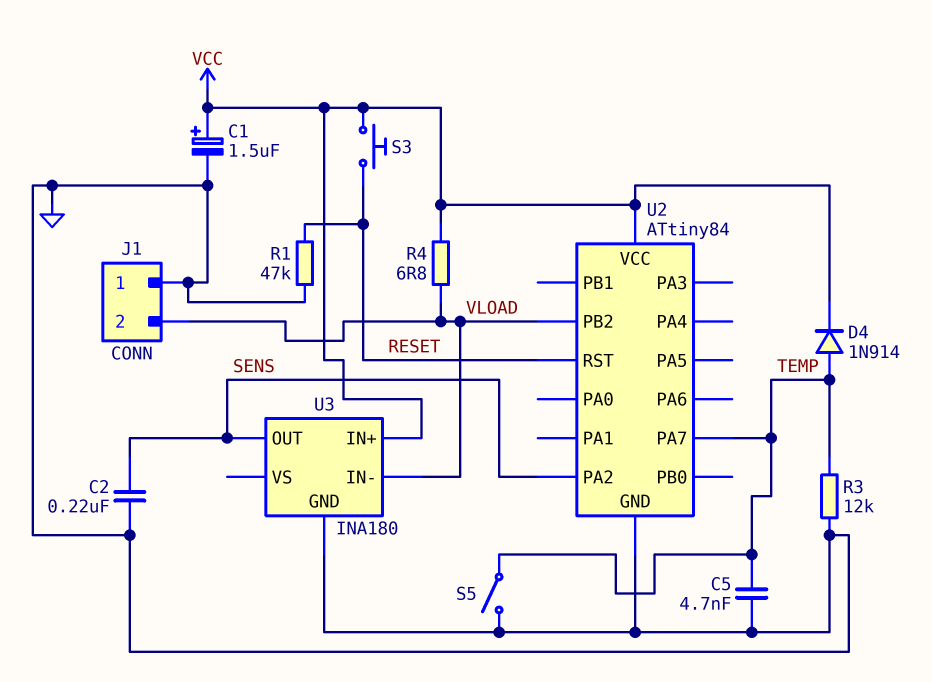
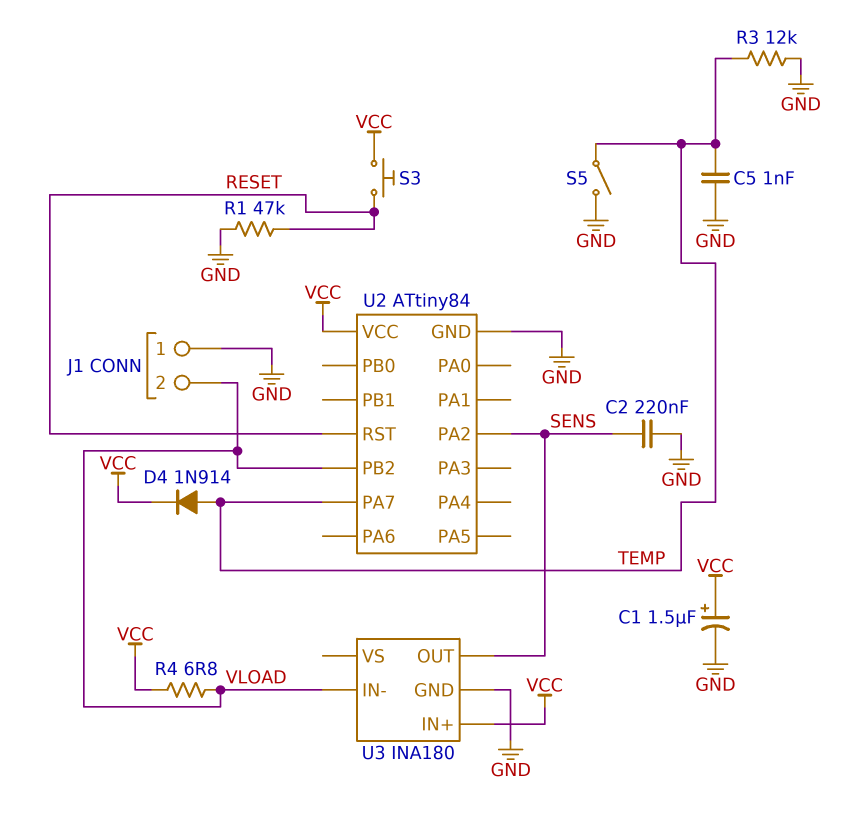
C5: 4.7nF (GND, TEMP) -> 1nF (GND, TEMP)

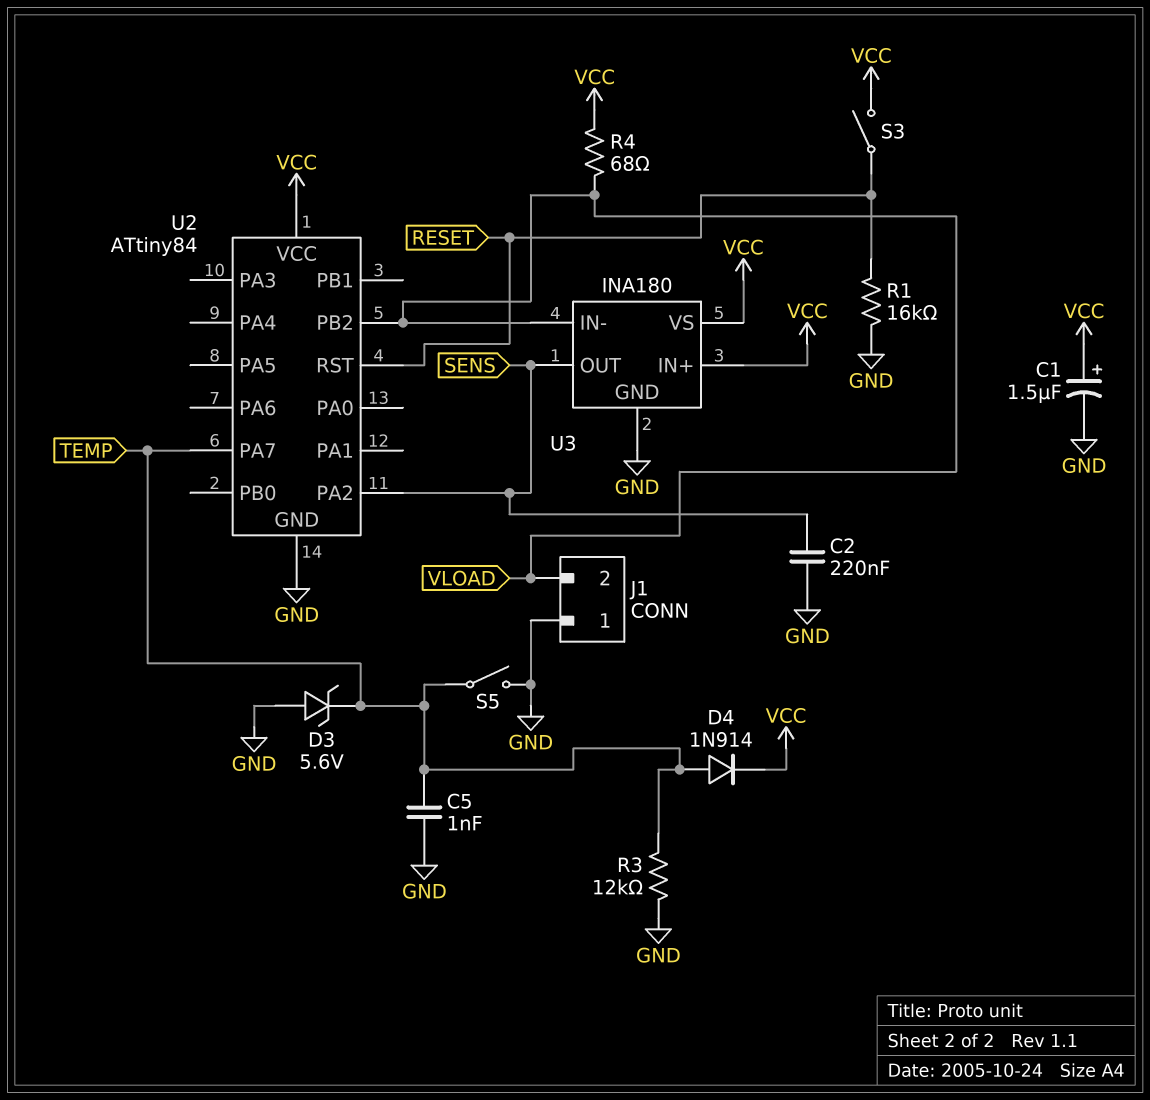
D3: none -> zener 5.6V (A GND, K TEMP)
R1: 47k (GND, RESET) -> 16k (GND, RESET)
R4: 6.8 (VCC, VLOAD) -> 68 (VCC, VLOAD)
S3: button (RESET, VCC) -> switch (RESET, VCC)
U3 pin VS: none -> VCC

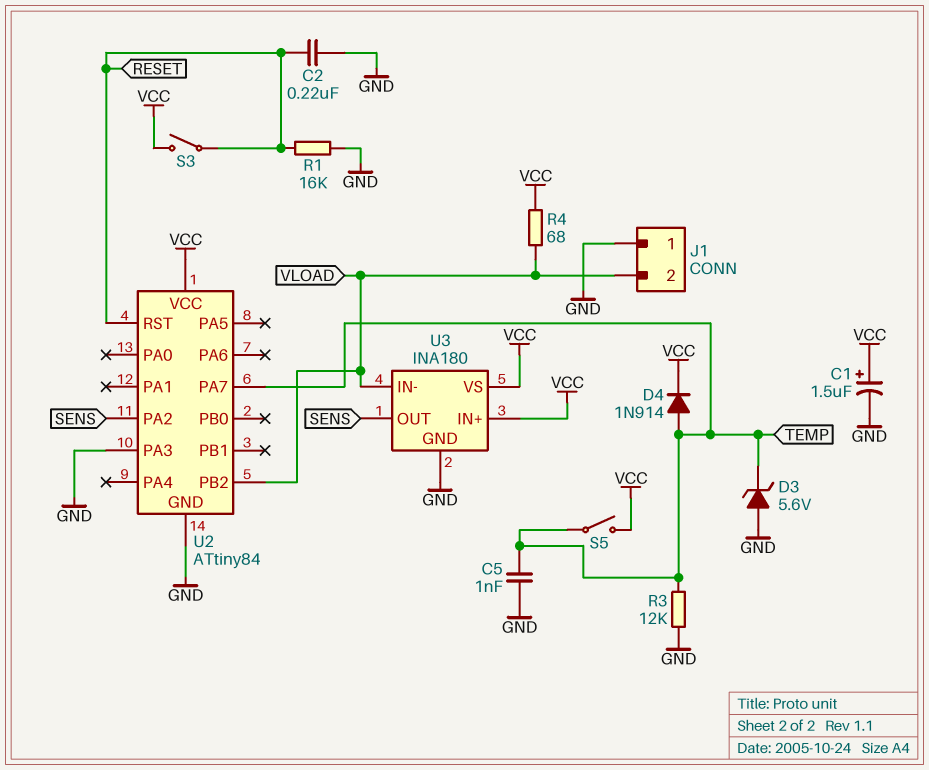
C2: 220nF (GND, SENS) -> 220nF (GND, RESET)
S5: switch (GND, TEMP) -> switch (TEMP, VCC)
U2 pin PA3: none -> GND

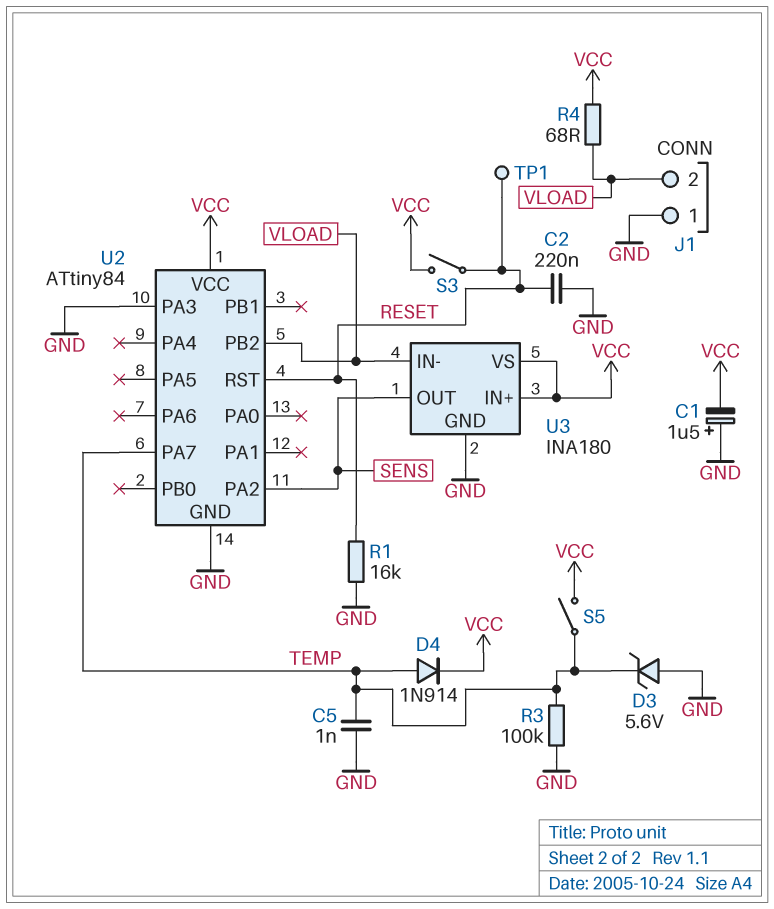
C1: 1.5uF (plus VCC, minus GND) -> 1.5uF (plus GND, minus VCC)
R3: 12k (GND, TEMP) -> 100k (GND, TEMP)
TP1: none -> test point (RESET)

